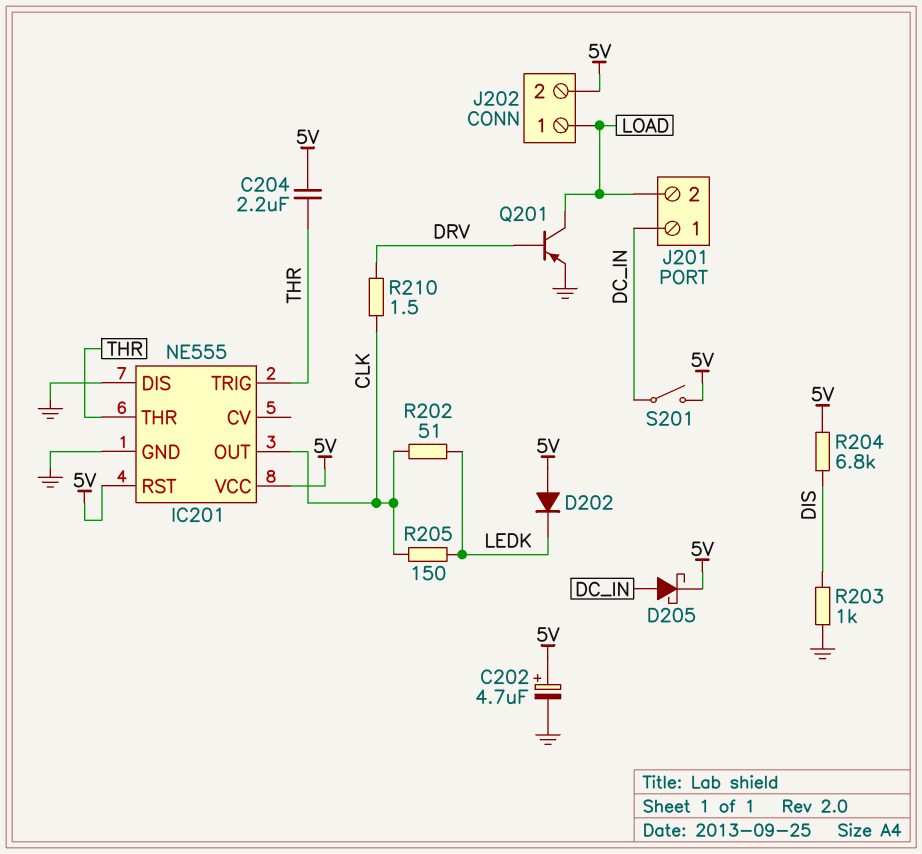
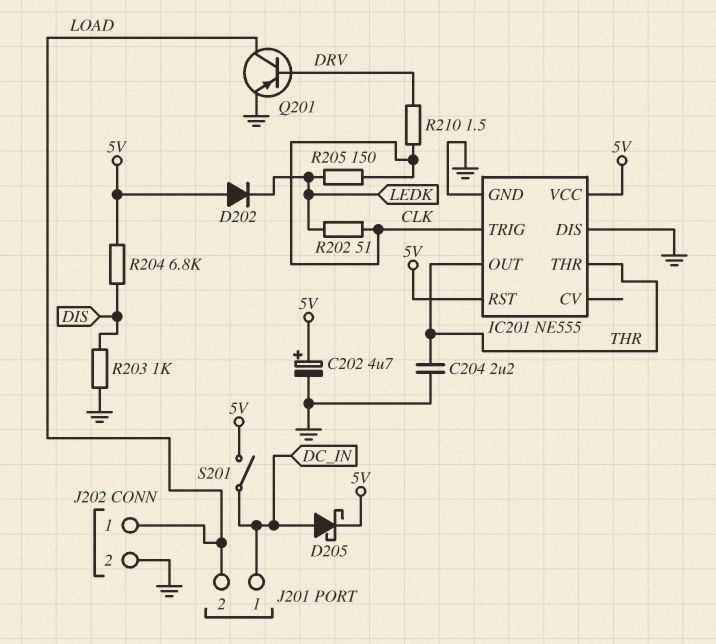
C204: 2.2uF (5V, THR) -> 2.2uF (GND, THR)
IC201 pin OUT: CLK -> THR
IC201 pin TRIG: THR -> CLK
J202 pin 2: 5V -> GND

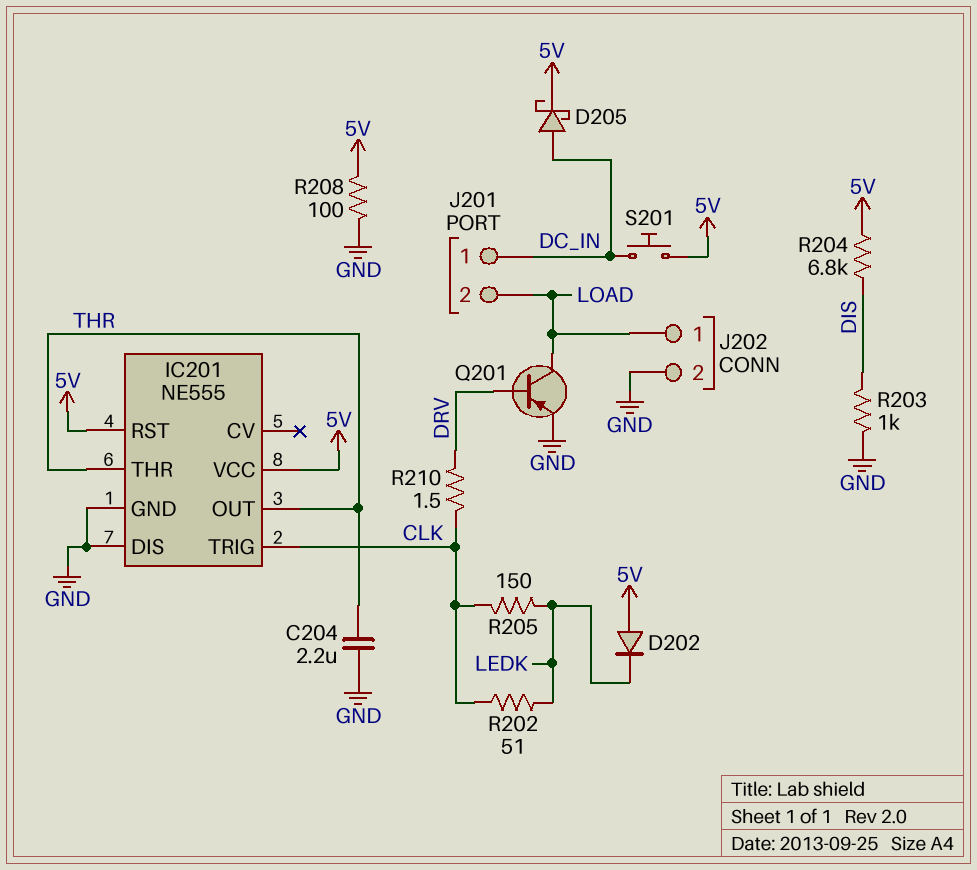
C202: 4.7uF (plus 5V, minus GND) -> none
R208: none -> 100 (5V, GND)
S201: switch (5V, DC_IN) -> button (5V, DC_IN)

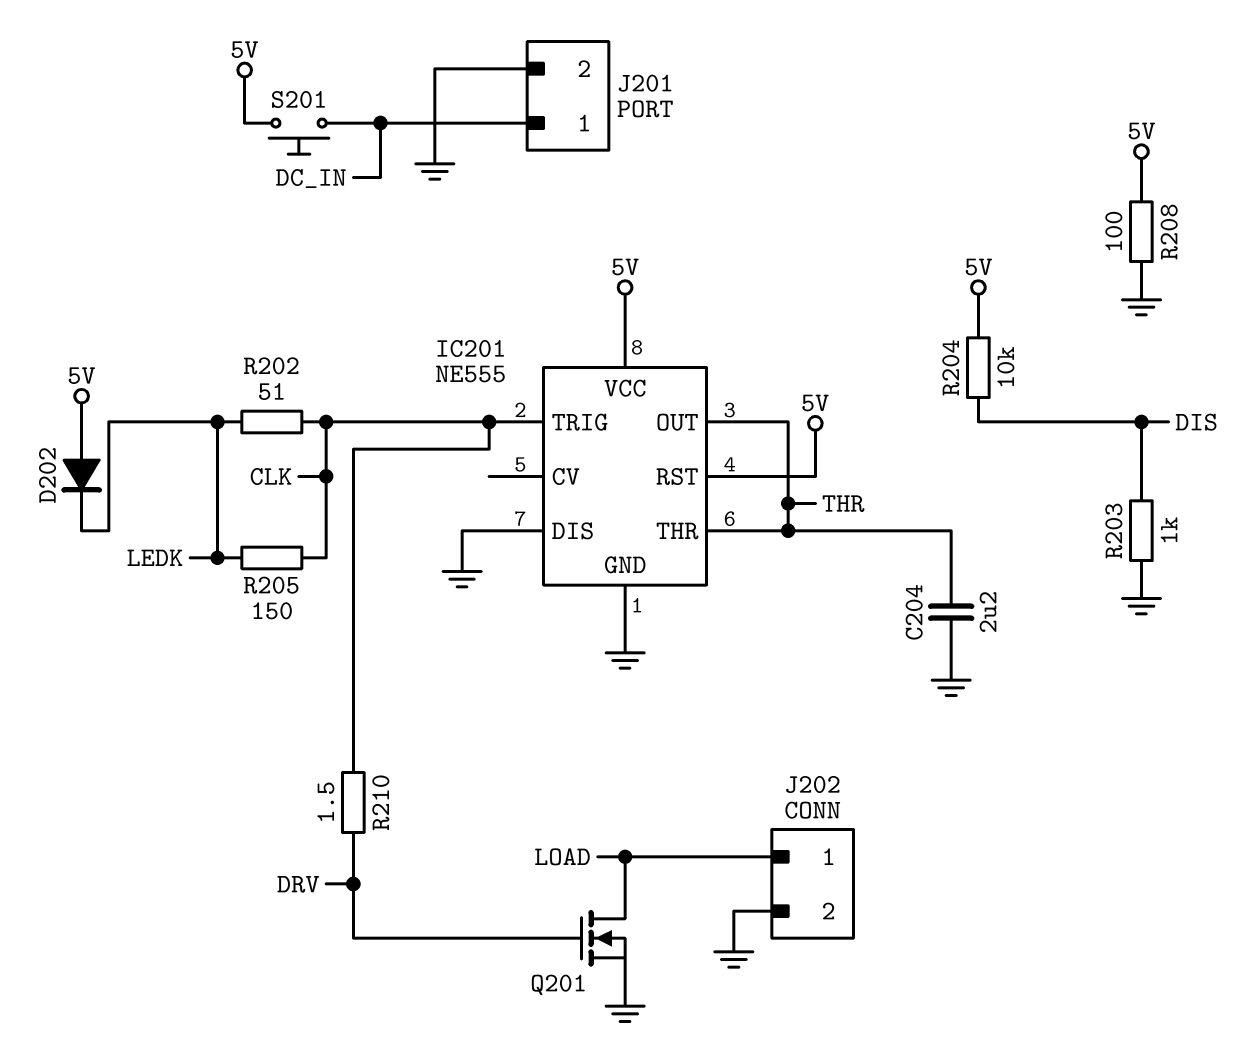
D205: schottky (A DC_IN, K 5V) -> none
J201 pin 2: LOAD -> GND
Q201: PNP (B DRV, C LOAD, E GND) -> NMOS (G DRV, D LOAD, S GND)
R204: 6.8k (5V, DIS) -> 10k (5V, DIS)

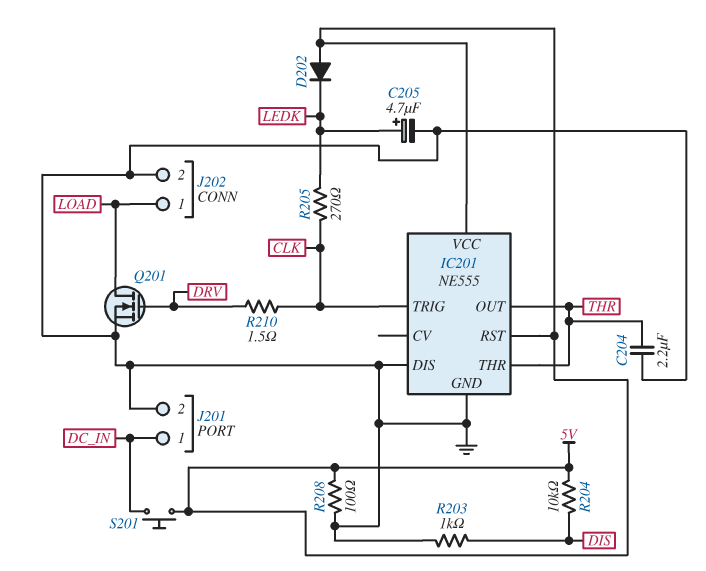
C205: none -> 4.7uF (plus LEDK, minus GND)
R202: 51 (CLK, LEDK) -> none
R205: 150 (CLK, LEDK) -> 270 (CLK, LEDK)

